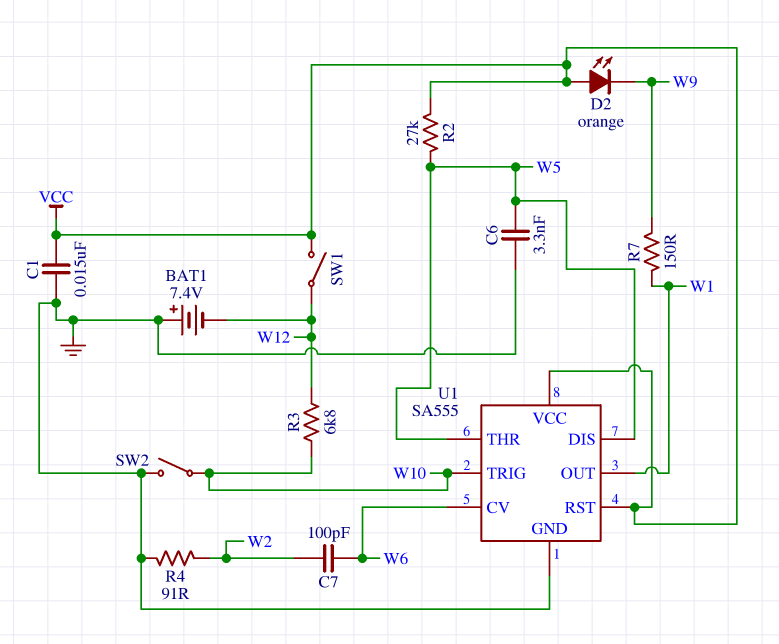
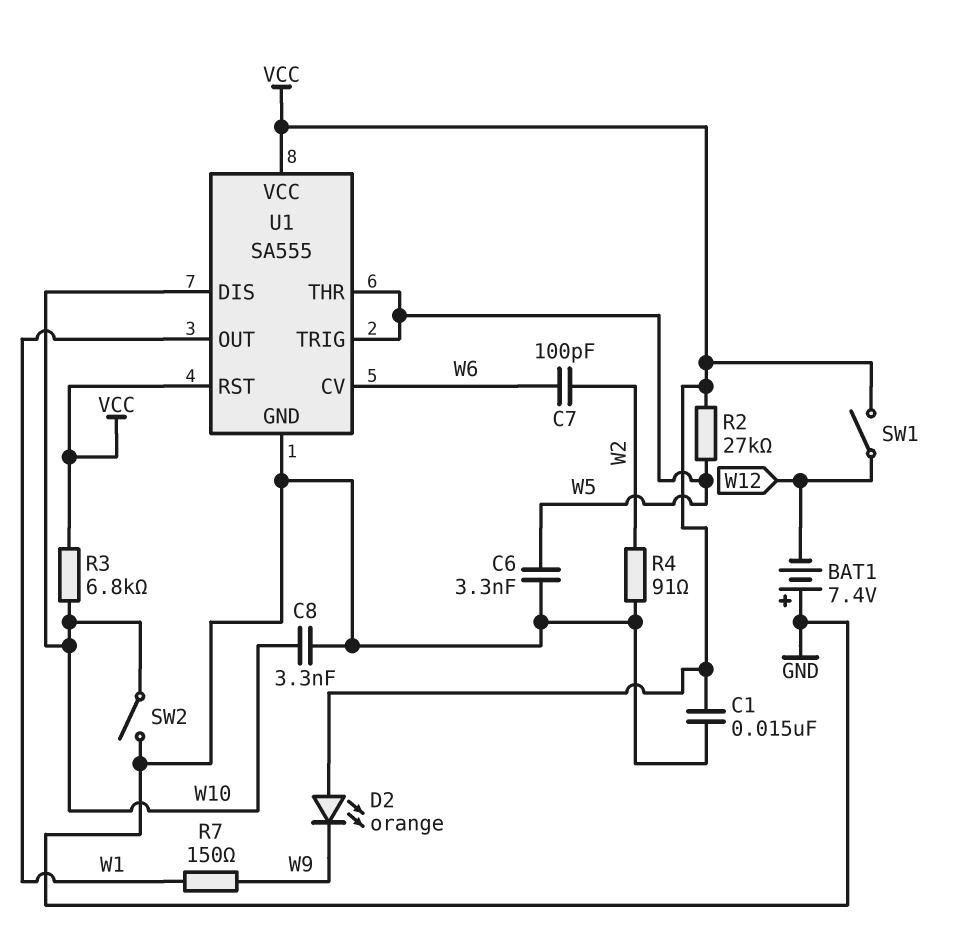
C8: none -> 3.3nF (GND, W10)
R3: 6.8k (W10, W12) -> 6.8k (VCC, W10)
U1 pin DIS: W5 -> W10
U1 pin TRIG: W10 -> W5

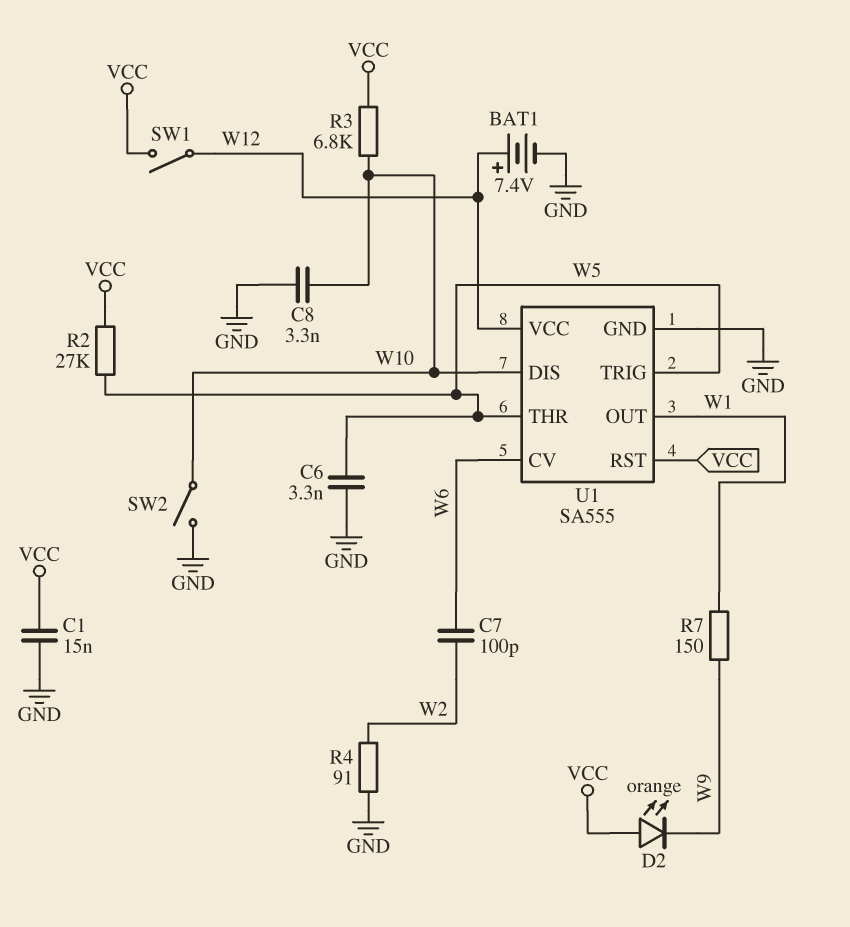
BAT1: 7.4V (plus GND, minus W12) -> 7.4V (plus W12, minus GND)
U1 pin VCC: VCC -> W12

